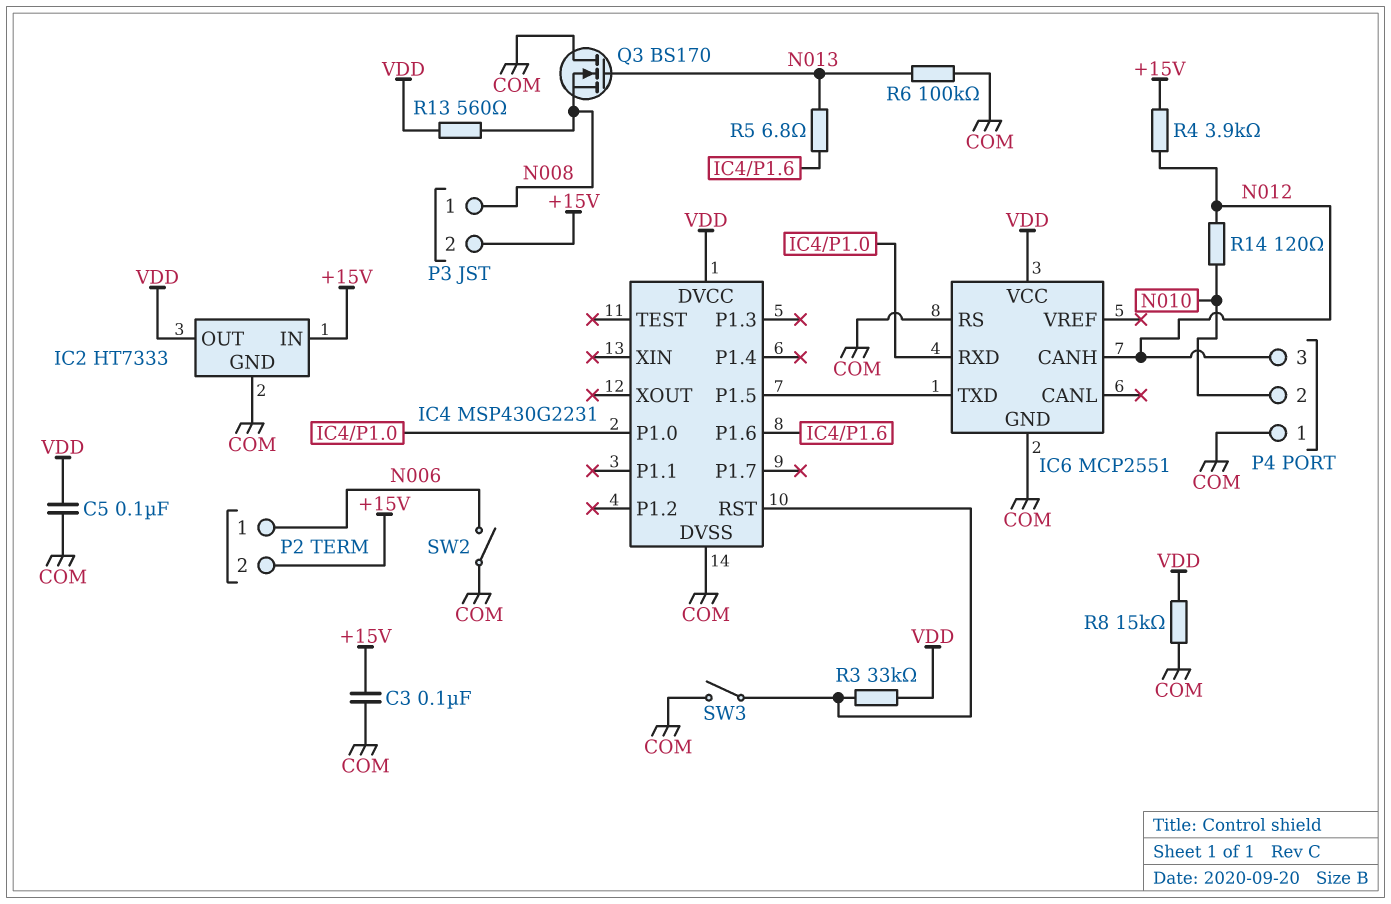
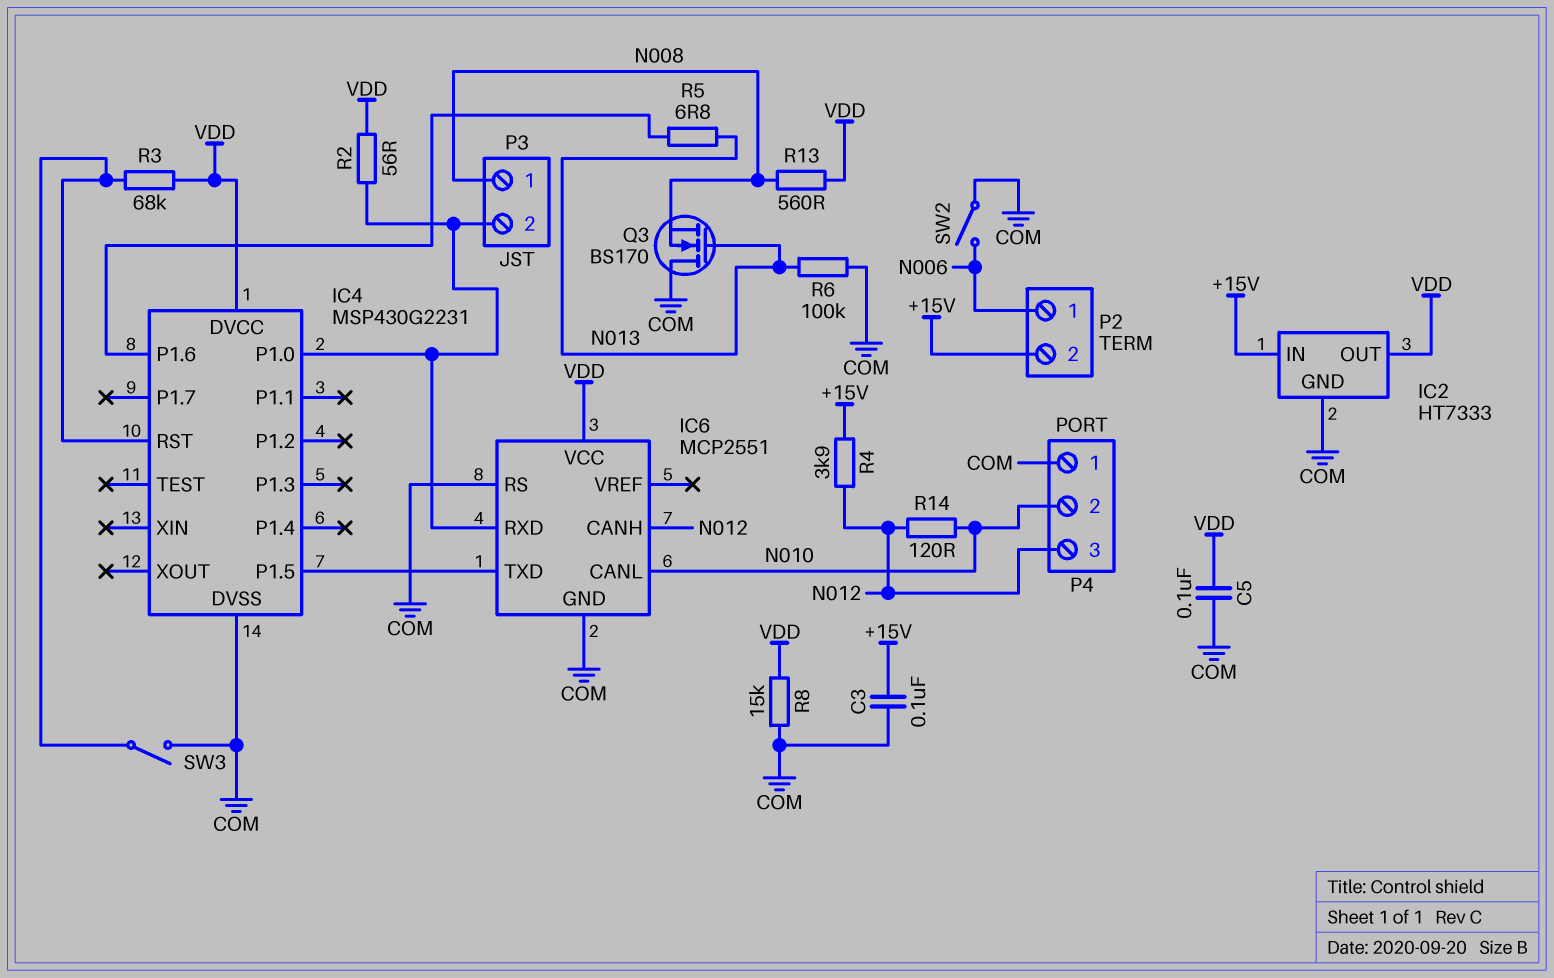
IC6 pin CANL: none -> N010
P3 pin 2: +15V -> IC4/P1.0
R2: none -> 56 (IC4/P1.0, VDD)
R3: 33k (IC4/RST, VDD) -> 68k (IC4/RST, VDD)

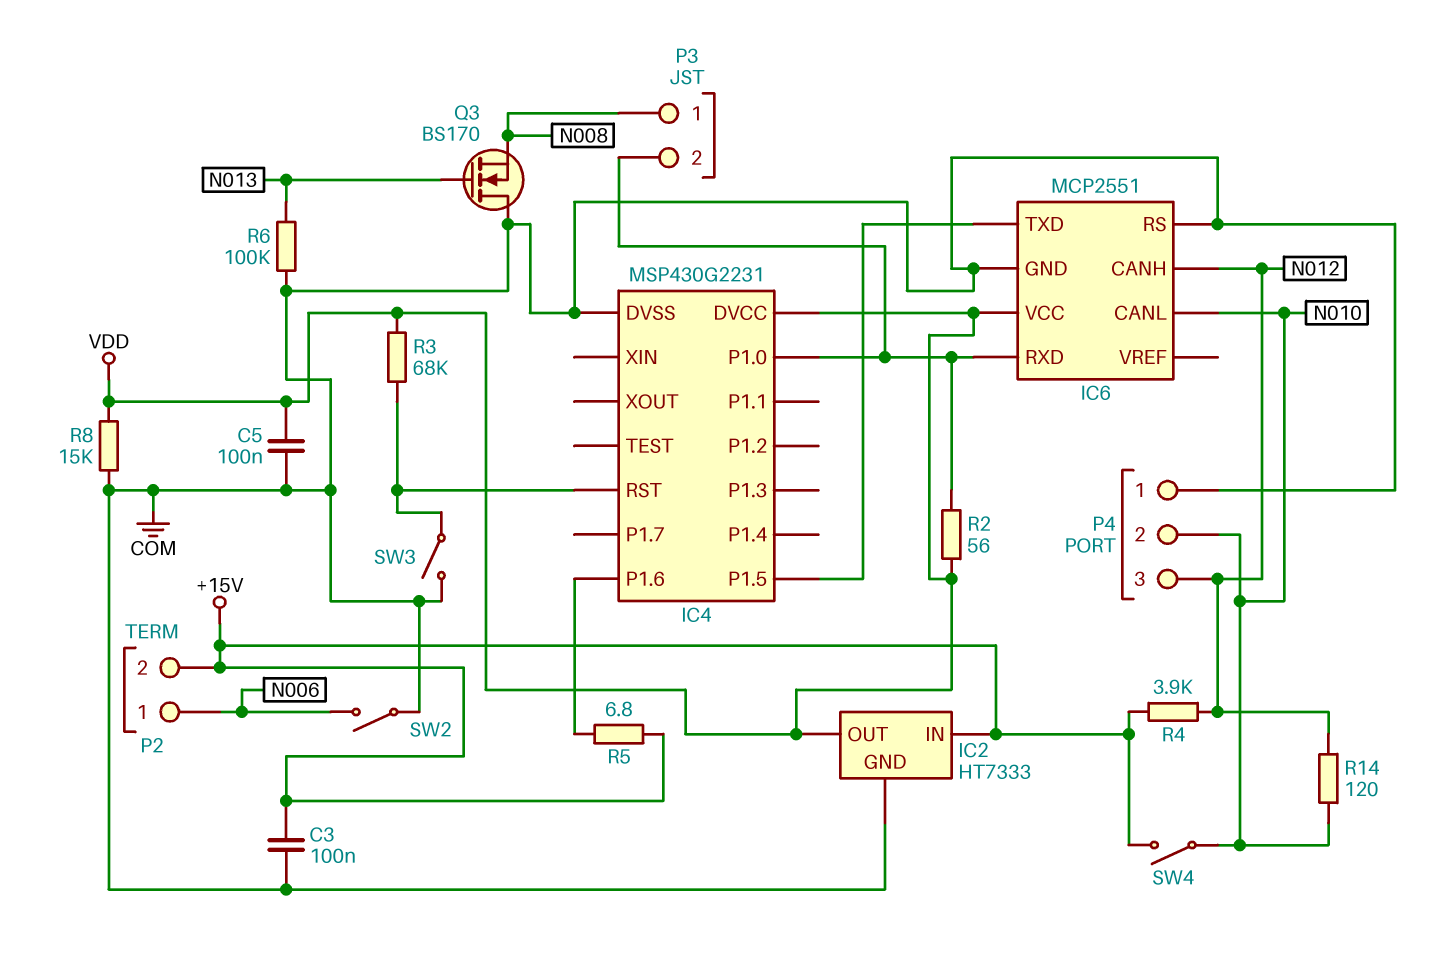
R5: 6.8 (IC4/P1.6, N013) -> 6.8 (+15V, IC4/P1.6)
R13: 560 (N008, VDD) -> none
SW4: none -> switch (+15V, N010)

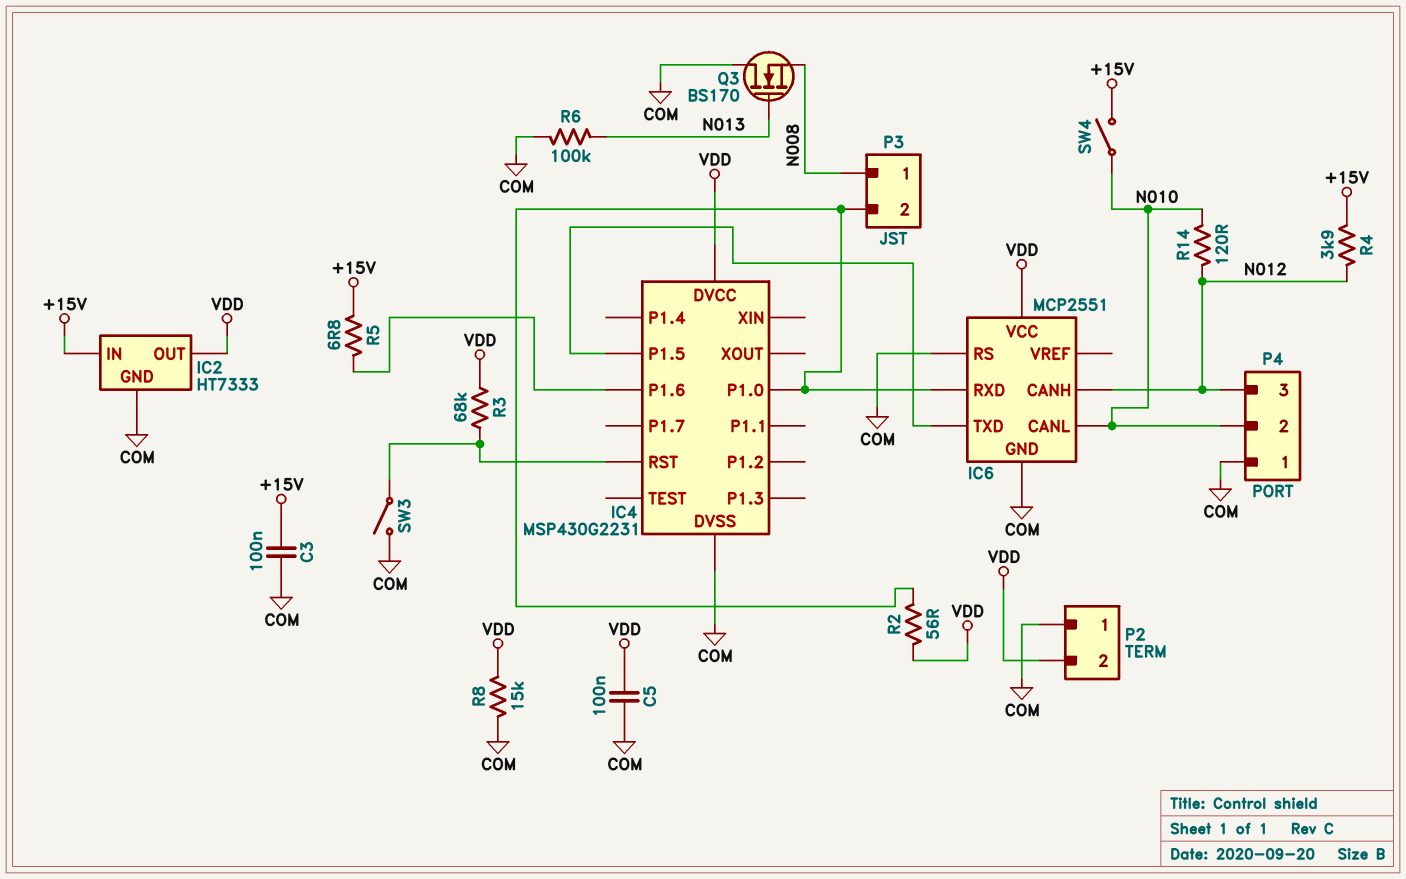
P2 pin 1: N006 -> COM
P2 pin 2: +15V -> VDD
SW2: switch (COM, N006) -> none

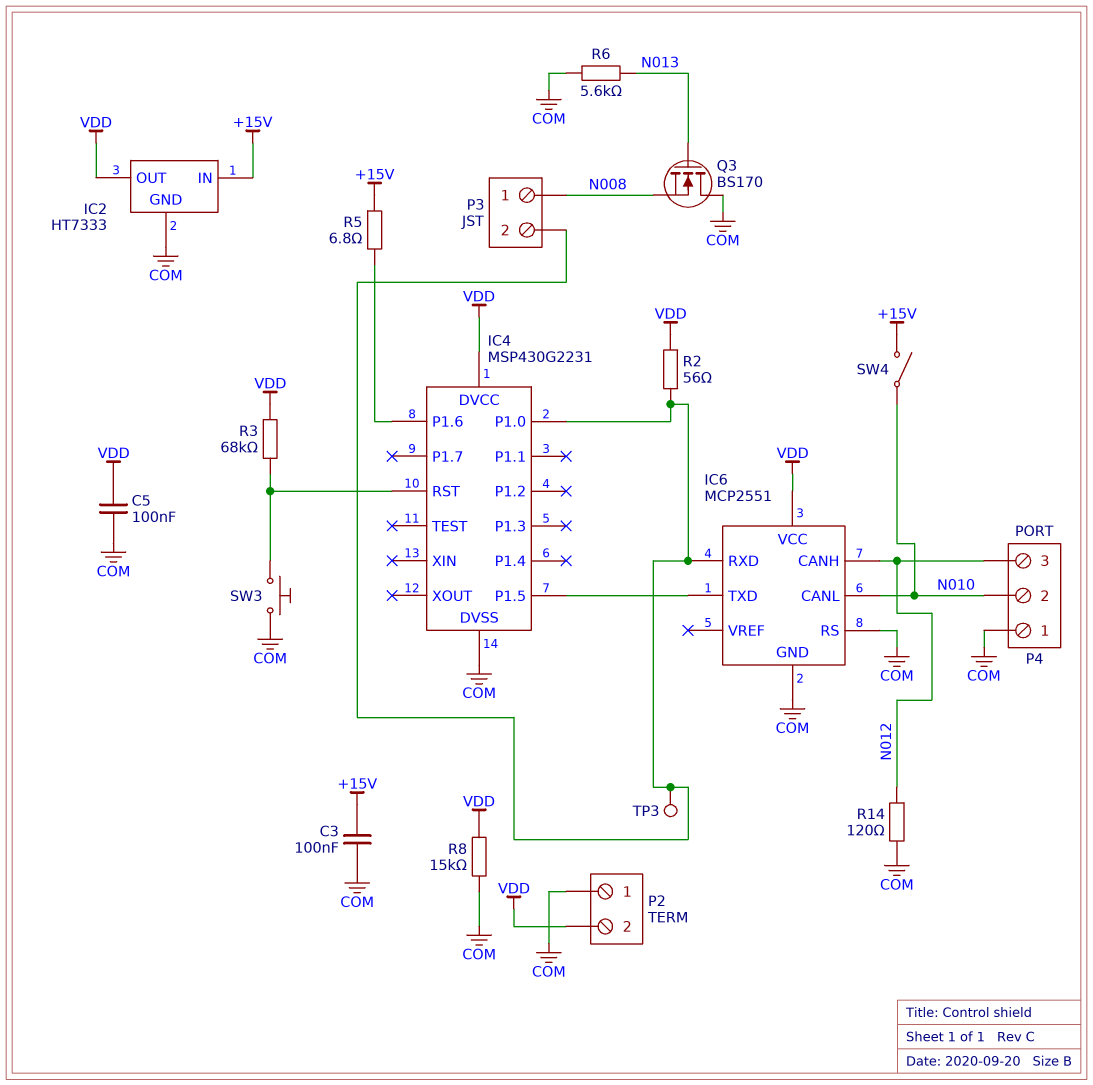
R4: 3.9k (+15V, N012) -> none
R6: 100k (COM, N013) -> 5.6k (COM, N013)
R14: 120 (N010, N012) -> 120 (COM, N012)
SW3: switch (COM, IC4/RST) -> button (COM, IC4/RST)
TP3: none -> test point (IC4/P1.0)

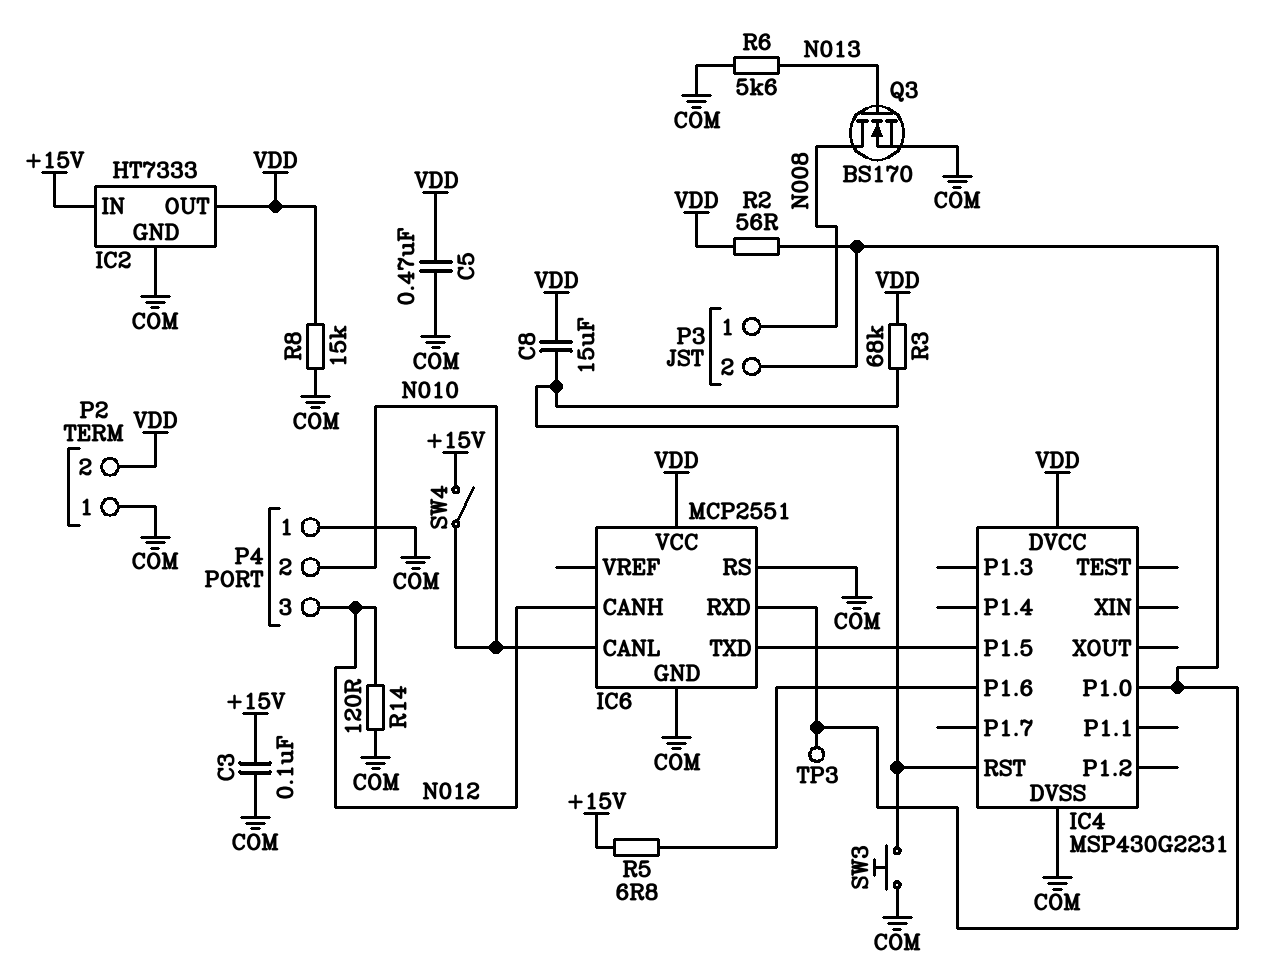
C5: 100nF (COM, VDD) -> 470nF (COM, VDD)
C8: none -> 15uF (IC4/RST, VDD)
Q3: NMOS BS170 (G N013, D COM, S N008) -> NMOS BS170 (G N013, D N008, S COM)

